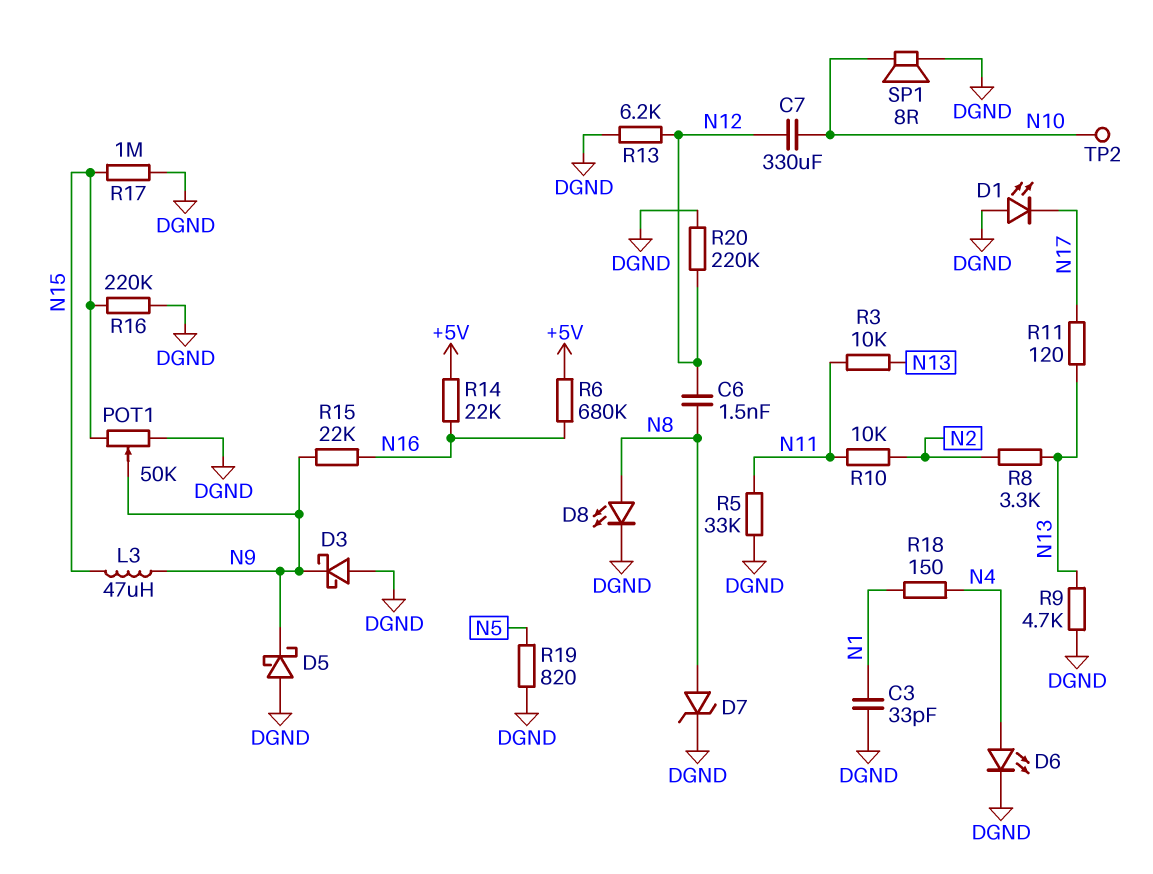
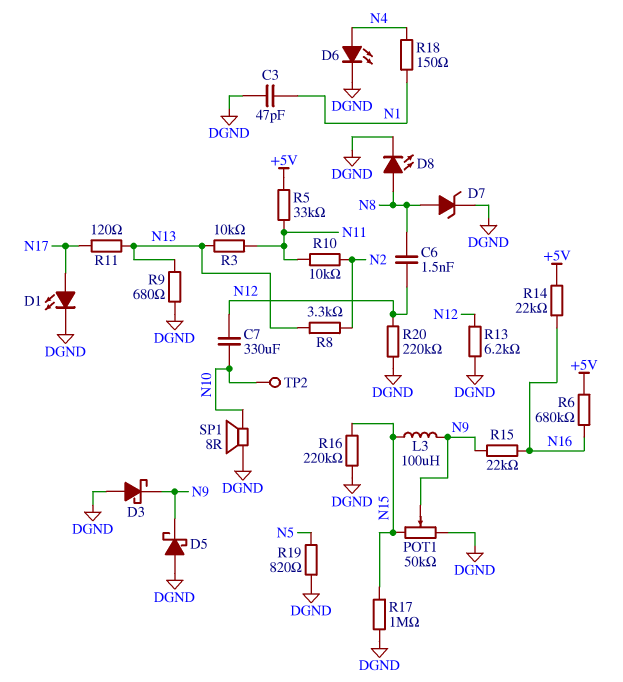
C3: 33pF (DGND, N1) -> 47pF (DGND, N1)
D1: LED (A DGND, K N17) -> LED (A N17, K DGND)
L3: 47uH (N9, N15) -> 100uH (N9, N15)
R5: 33k (DGND, N11) -> 33k (+5V, N11)
R9: 4.7k (DGND, N13) -> 680 (DGND, N13)

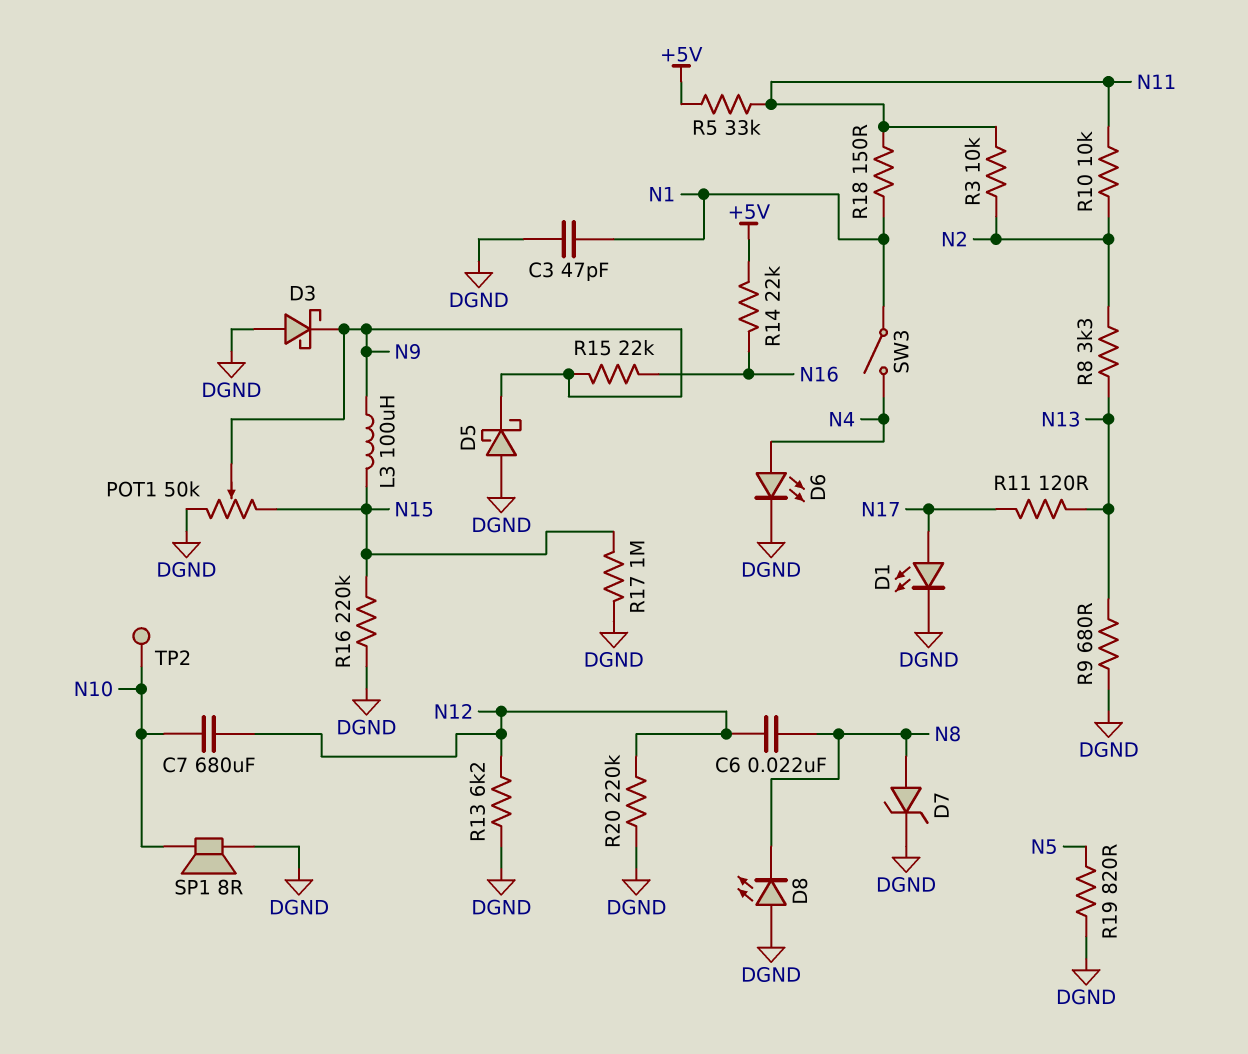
C6: 1.5nF (N8, N12) -> 22nF (N8, N12)
C7: 330uF (N10, N12) -> 680uF (N10, N12)
D8: LED (A N8, K DGND) -> LED (A DGND, K N8)
R3: 10k (N11, N13) -> 10k (N2, N11)
R6: 680k (+5V, N16) -> none
R18: 150 (N1, N4) -> 150 (N1, N11)
SW3: none -> switch (N1, N4)

